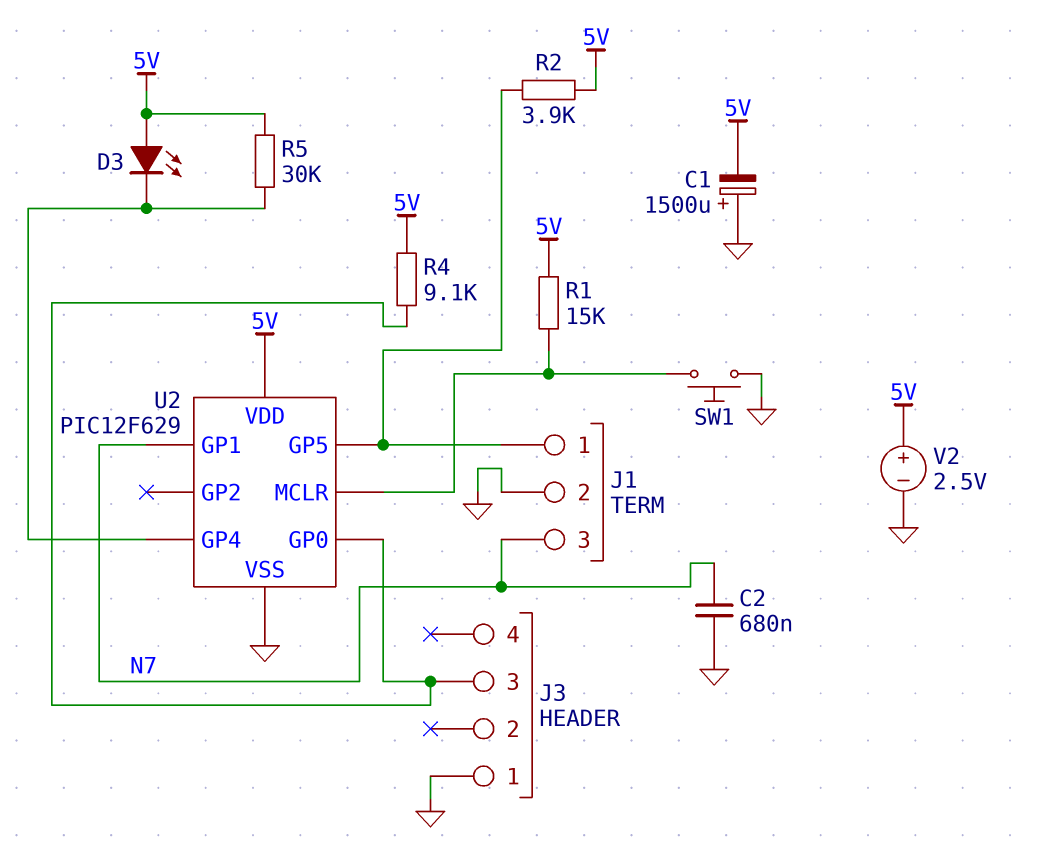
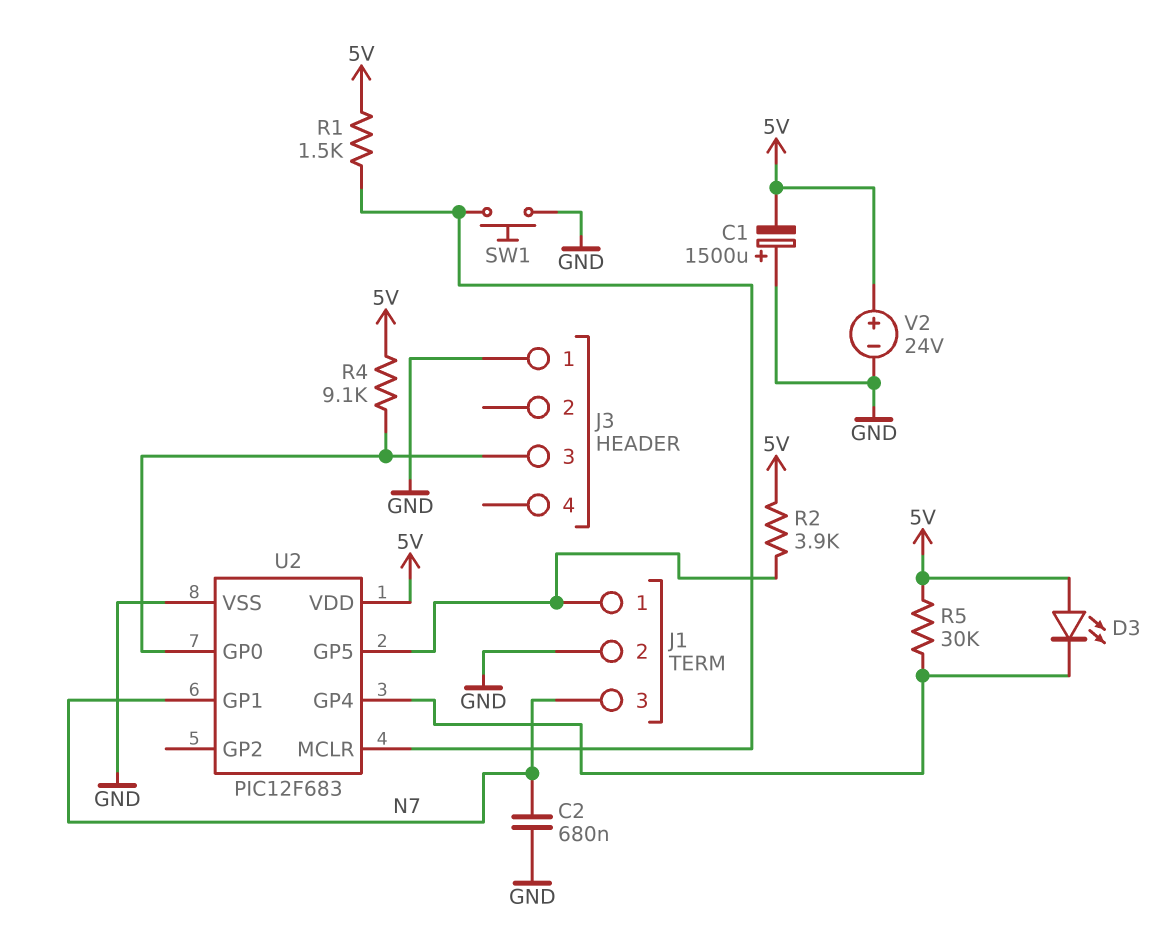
R1: 15k (5V, U2/MCLR) -> 1.5k (5V, U2/MCLR)
U2: PIC12F629 -> PIC12F683
V2: 2.5V (plus 5V, minus GND) -> 24V (plus 5V, minus GND)

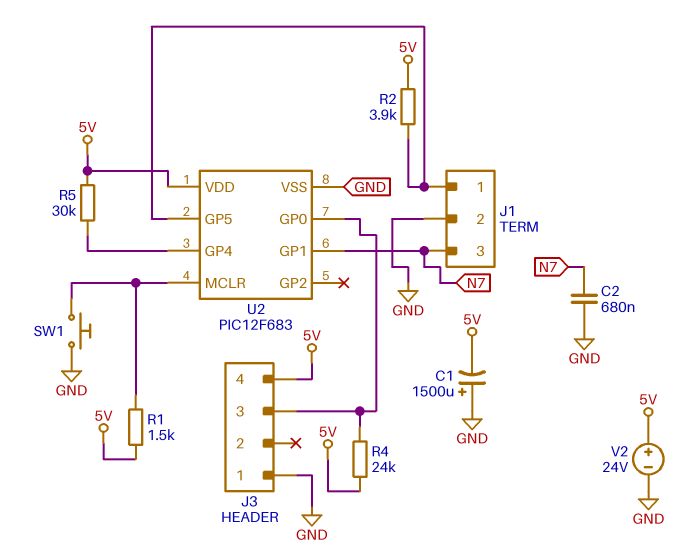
D3: LED (A 5V, K U2/GP4) -> none
J3 pin 4: none -> 5V
R4: 9.1k (5V, J3/3) -> 24k (5V, J3/3)

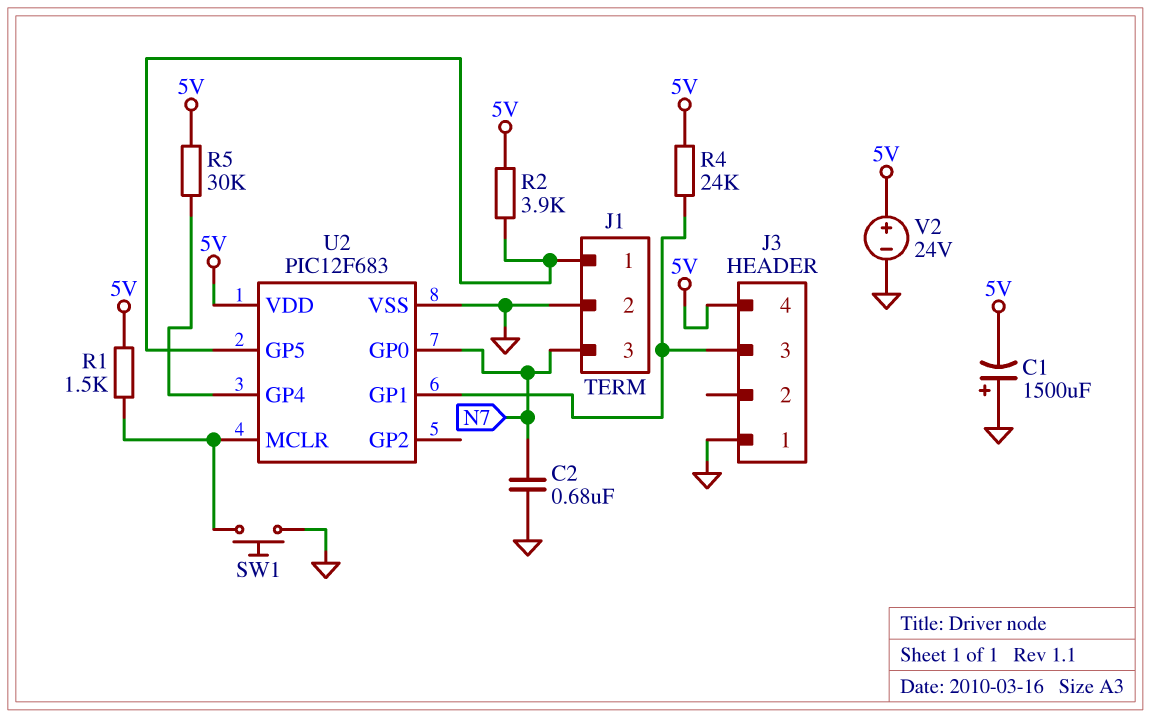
U2 pin GP0: J3/3 -> N7
U2 pin GP1: N7 -> J3/3

